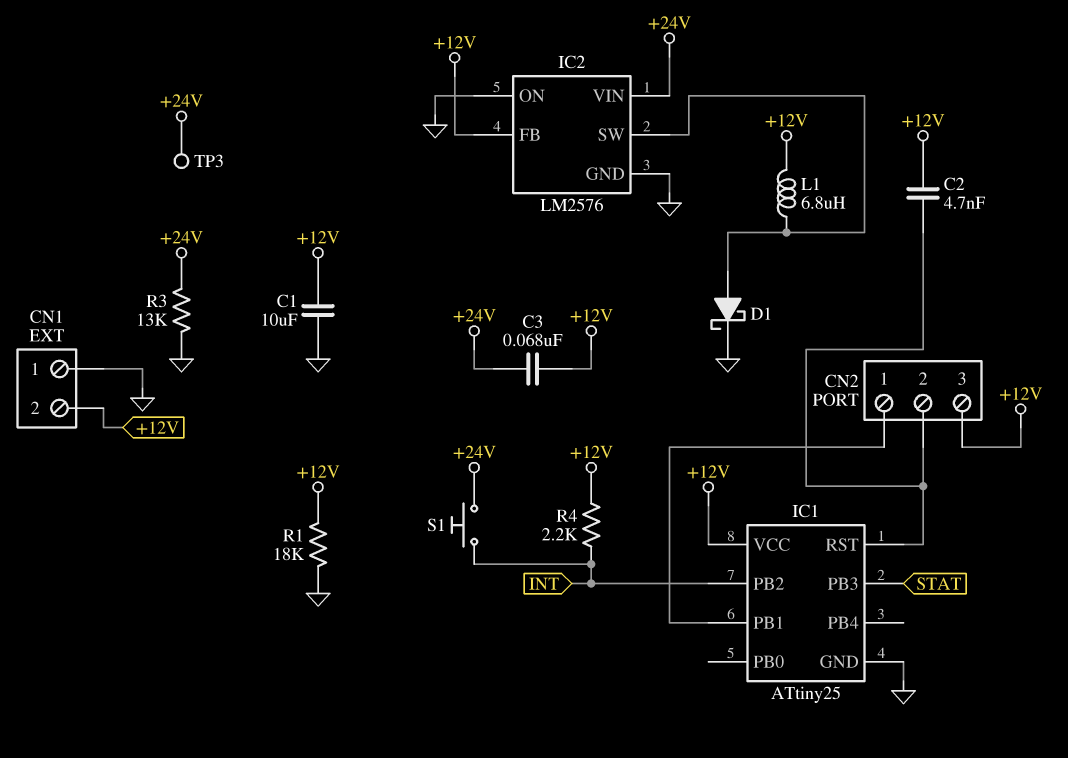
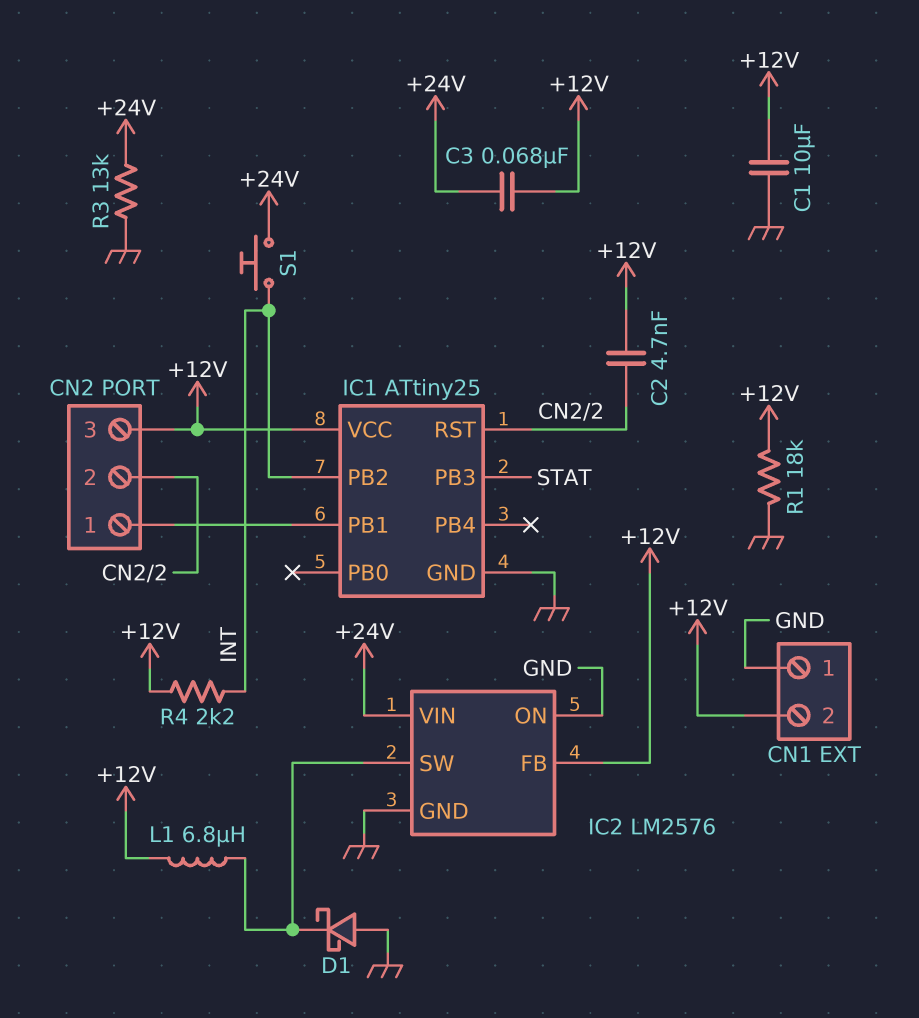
D1: schottky (A IC2/SW, K GND) -> schottky (A GND, K IC2/SW)
TP3: test point (+24V) -> none

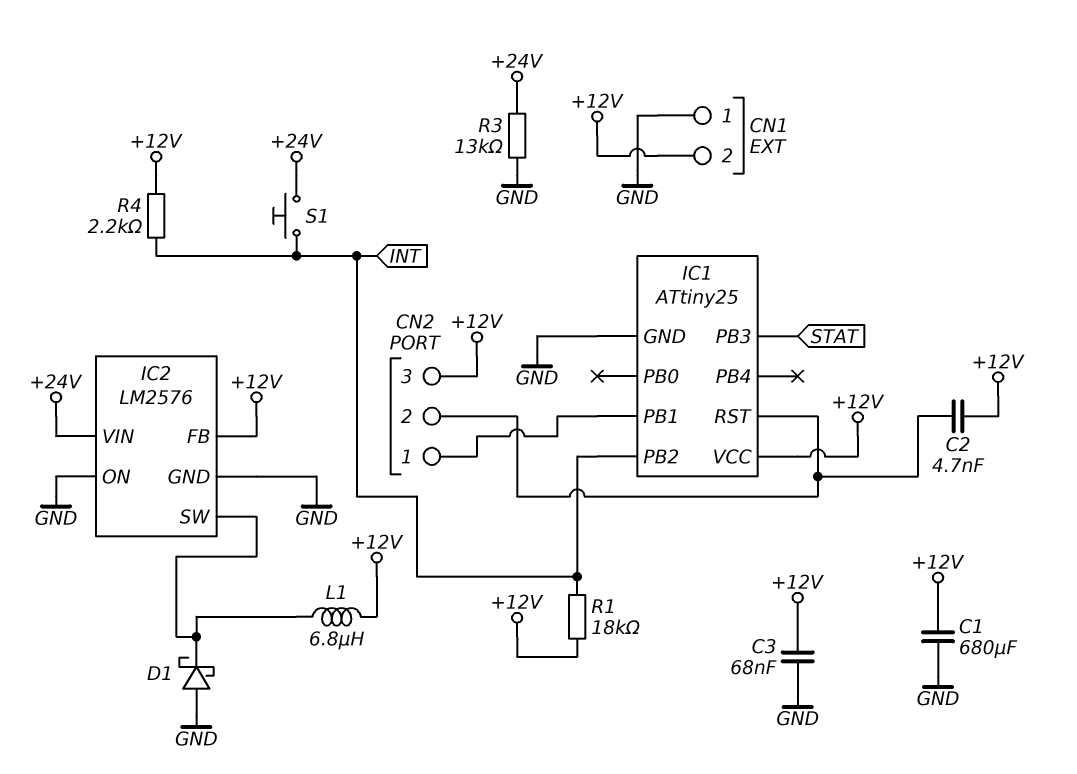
C1: 10uF (+12V, GND) -> 680uF (+12V, GND)
C3: 68nF (+12V, +24V) -> 68nF (+12V, GND)
R1: 18k (+12V, GND) -> 18k (+12V, INT)

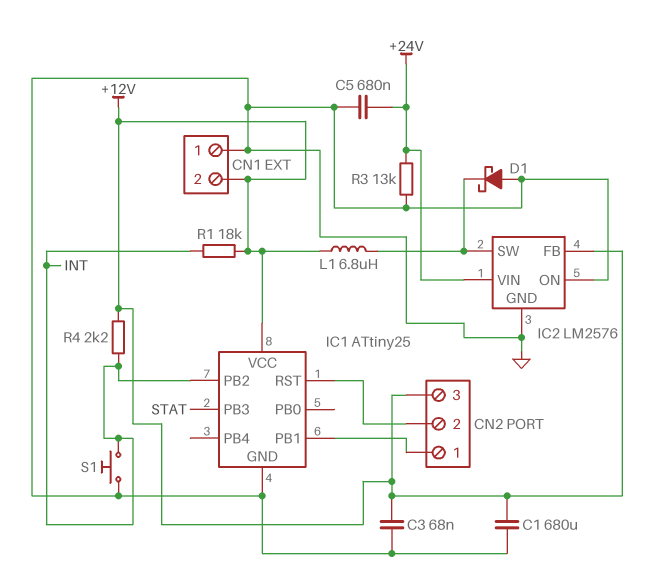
C2: 4.7nF (+12V, CN2/2) -> none
C5: none -> 680nF (+24V, GND)
S1: button (+24V, INT) -> button (GND, INT)

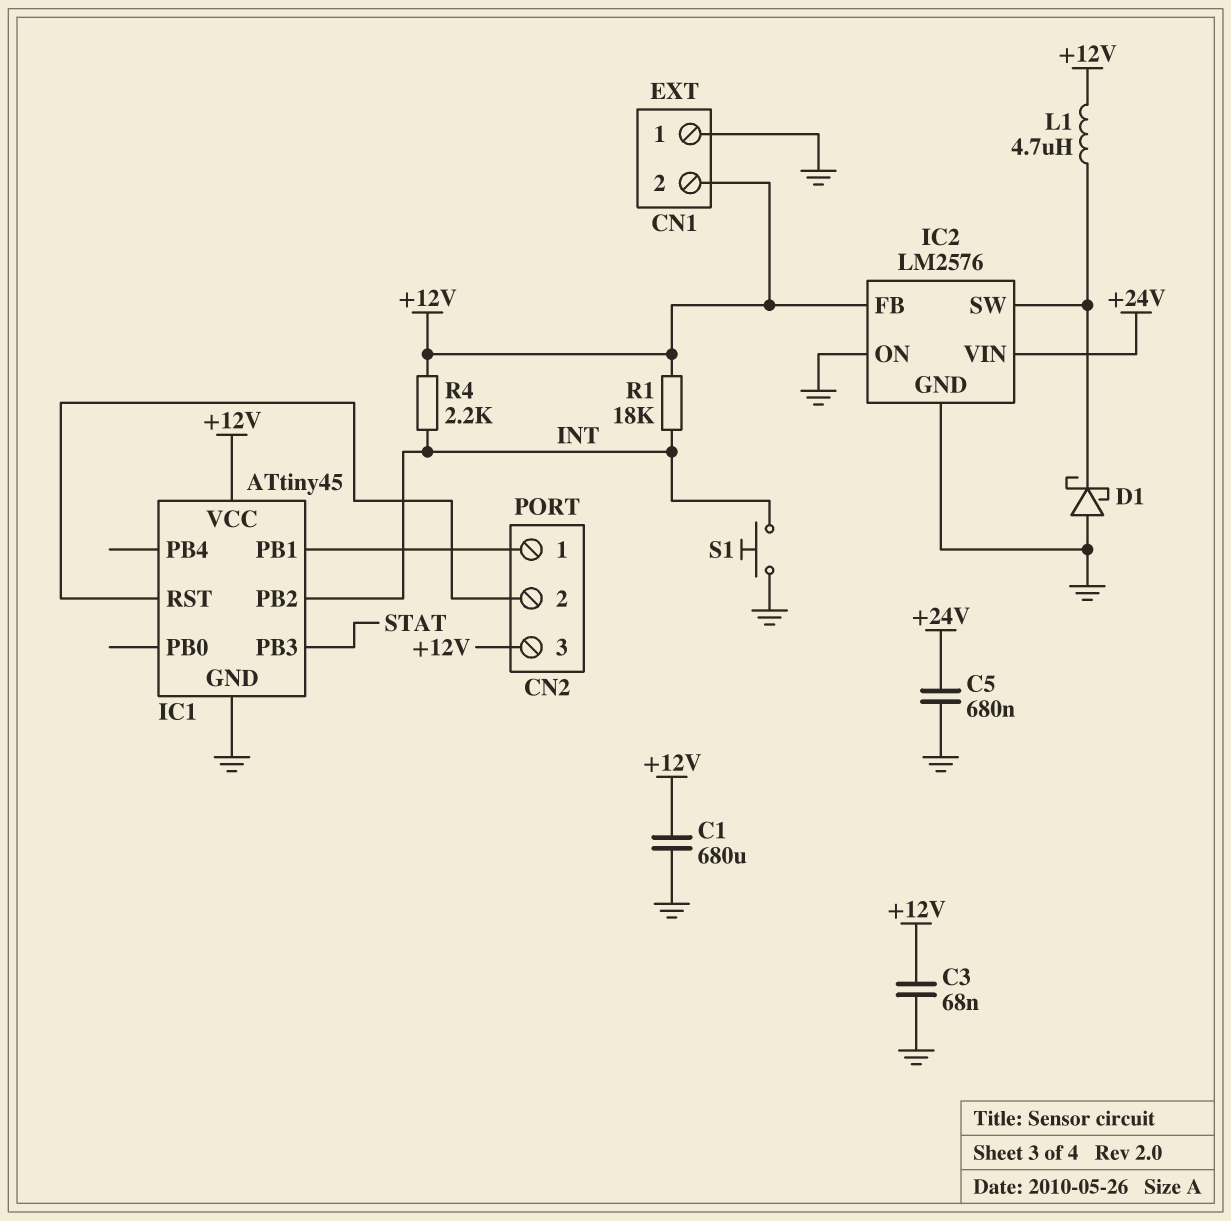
IC1: ATtiny25 -> ATtiny45
L1: 6.8uH (+12V, IC2/SW) -> 4.7uH (+12V, IC2/SW)
R3: 13k (+24V, GND) -> none

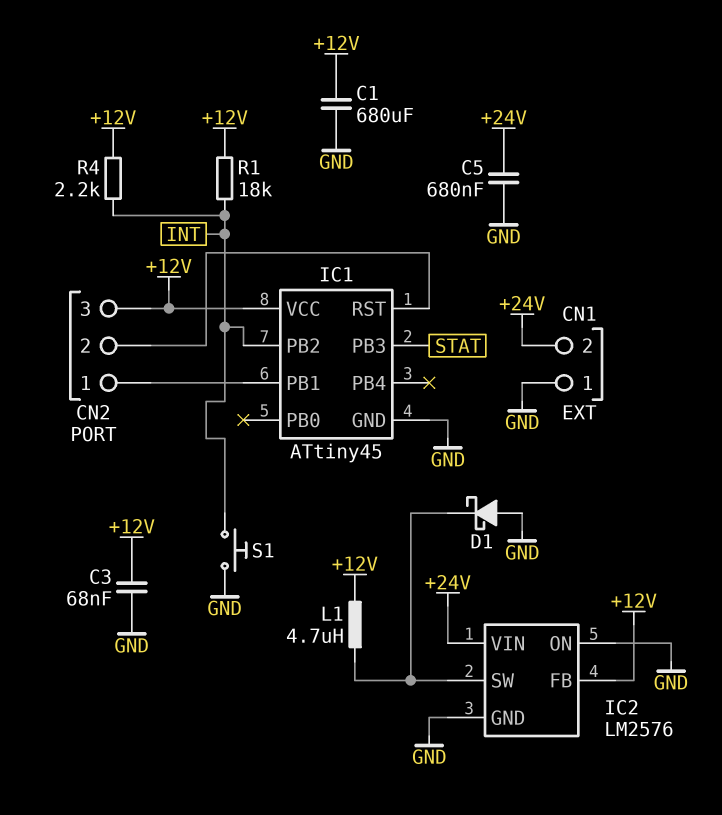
CN1 pin 2: +12V -> +24V

